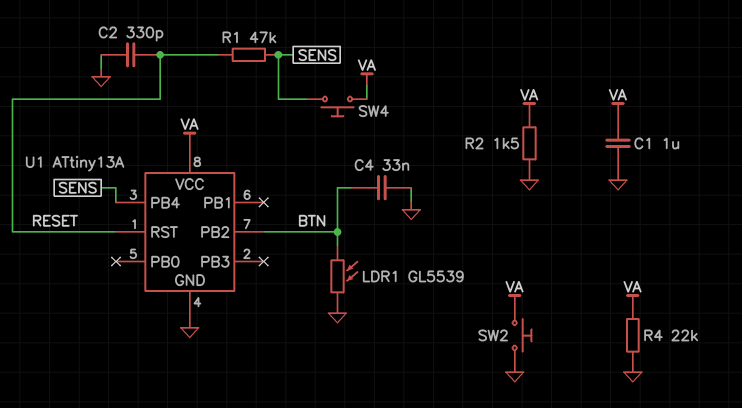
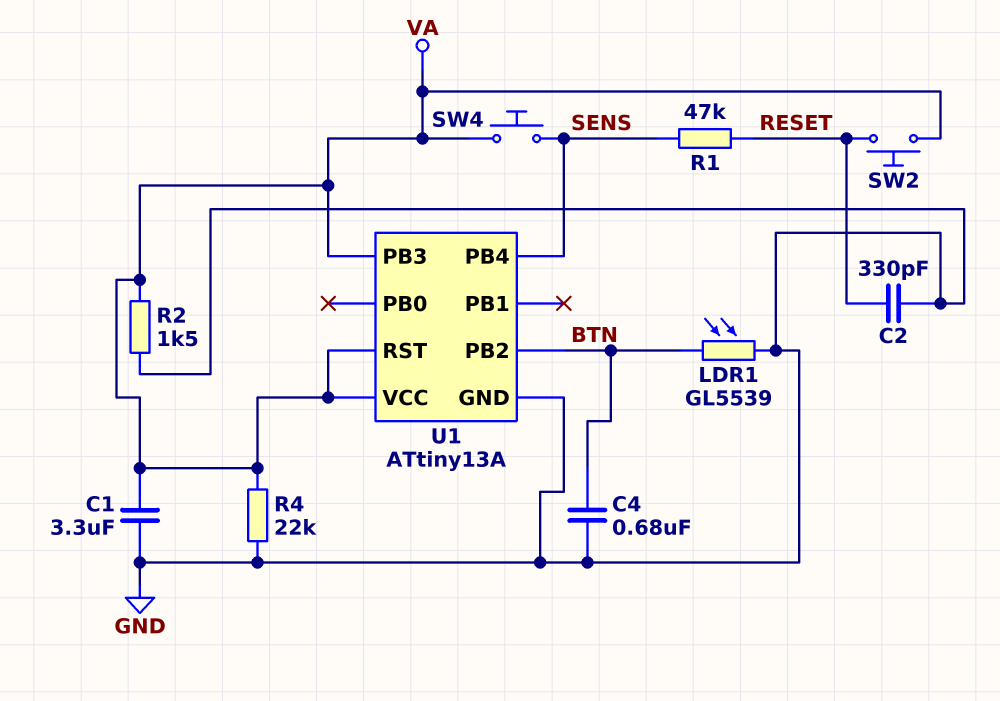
C1: 1uF (GND, VA) -> 3.3uF (GND, VA)
C4: 33nF (BTN, GND) -> 680nF (BTN, GND)
SW2: button (GND, VA) -> button (RESET, VA)
U1 pin PB3: none -> VA
U1 pin RST: RESET -> VA

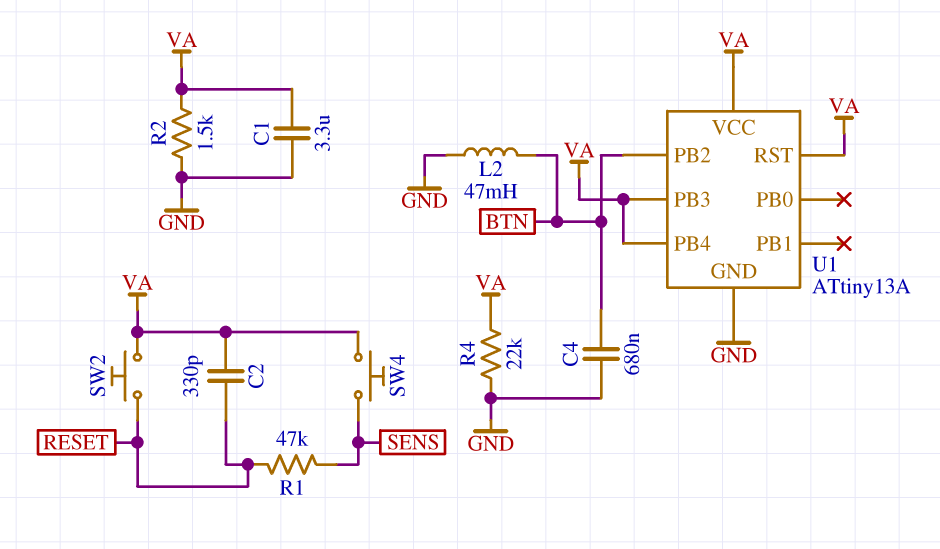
C2: 330pF (GND, RESET) -> 330pF (RESET, VA)
L2: none -> 47mH (BTN, GND)
LDR1: GL5539 (BTN, GND) -> none
U1 pin PB4: SENS -> VA

